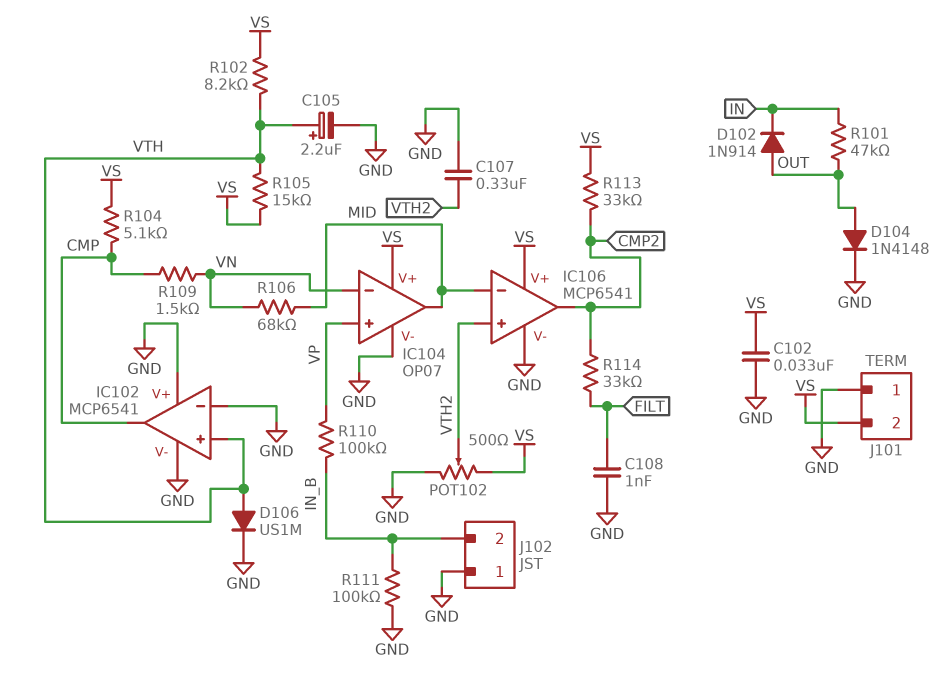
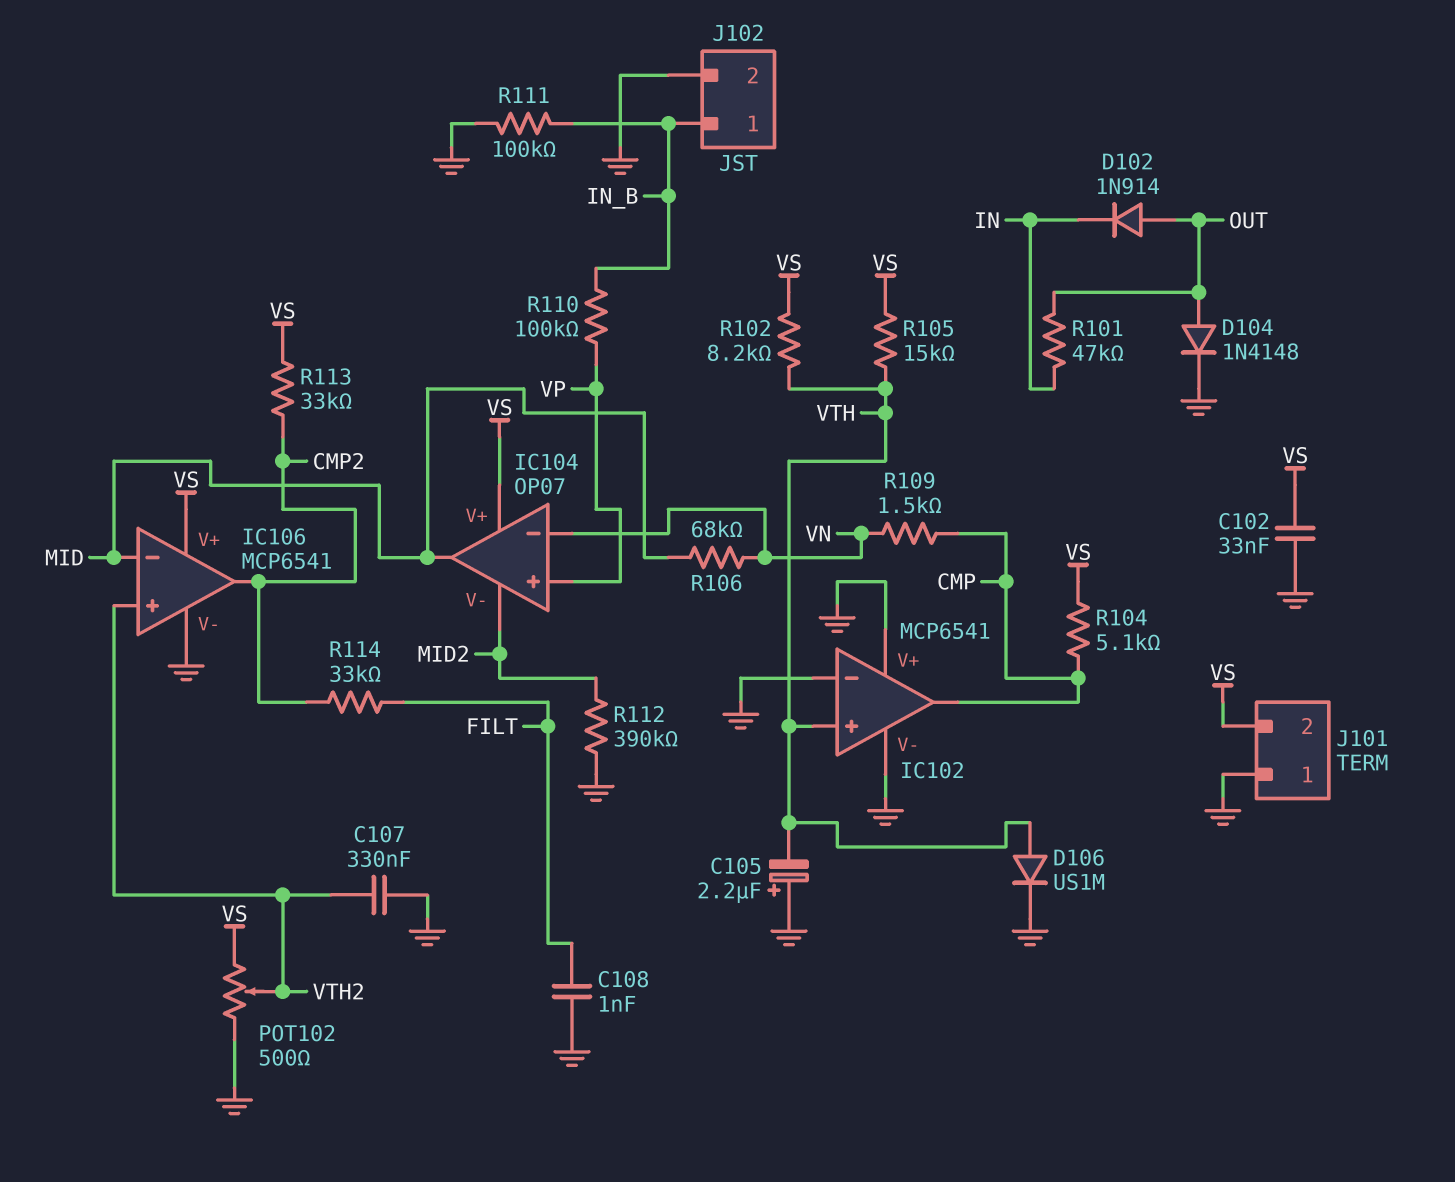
C105: 2.2uF (plus VTH, minus GND) -> 2.2uF (plus GND, minus VTH)
IC104 pin V-: GND -> MID2
J102 pin 1: GND -> IN_B
J102 pin 2: IN_B -> GND
R112: none -> 390k (GND, MID2)

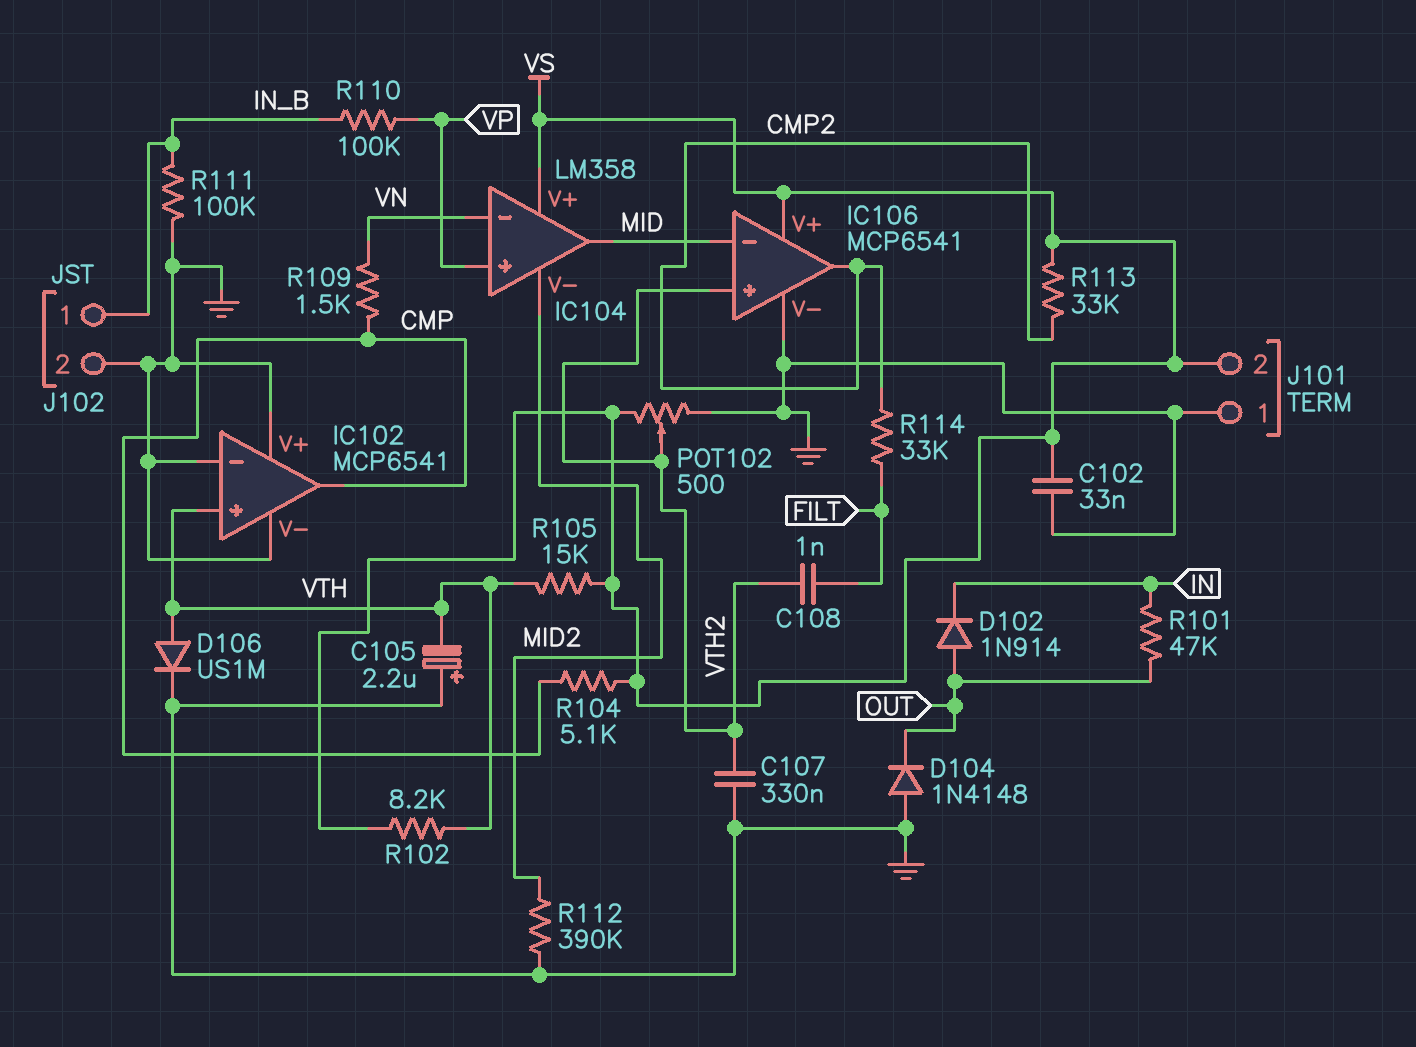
C108: 1nF (FILT, GND) -> 1nF (FILT, VTH2)
D104: diode 1N4148 (A OUT, K GND) -> diode 1N4148 (A GND, K OUT)
IC104: OP07 -> LM358
R106: 68k (MID, VN) -> none

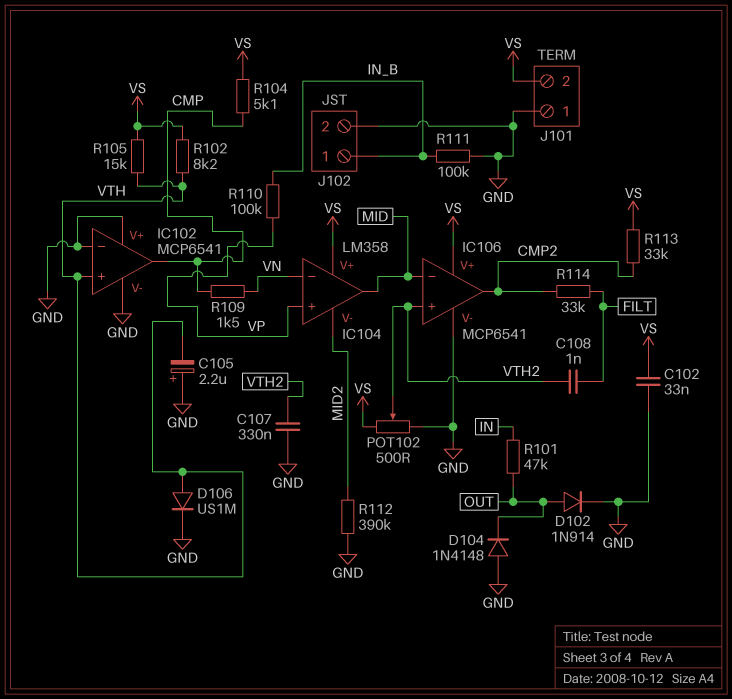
D102: diode 1N914 (A OUT, K IN) -> diode 1N914 (A OUT, K GND)

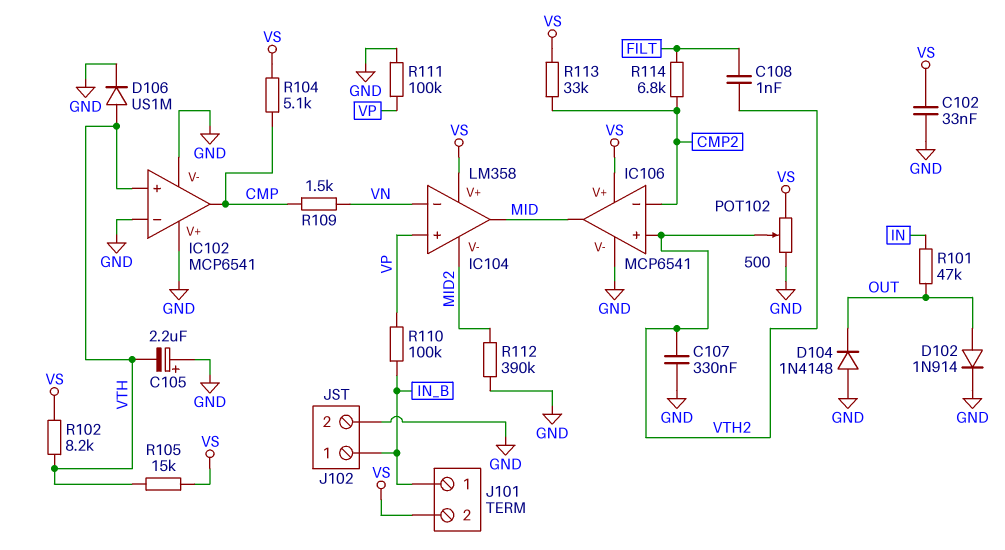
IC106 pin in-: MID -> CMP2
IC106 pin out: CMP2 -> MID
J101 pin 1: GND -> IN_B
R111: 100k (GND, IN_B) -> 100k (GND, VP)
R114: 33k (CMP2, FILT) -> 6.8k (CMP2, FILT)

